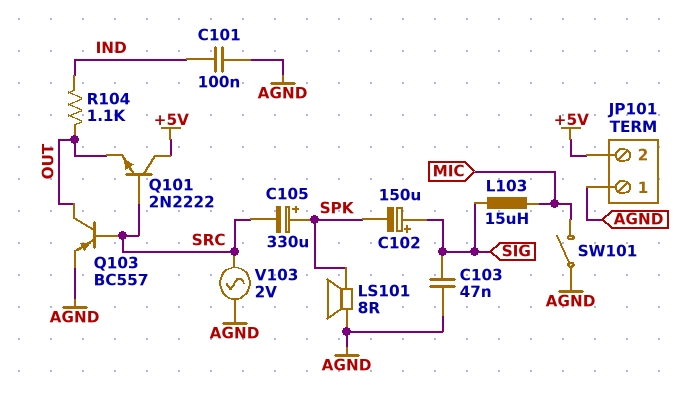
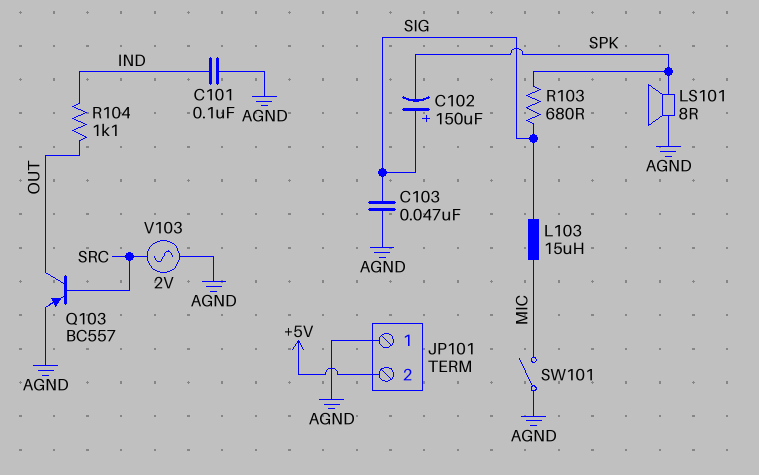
C105: 330uF (plus SPK, minus SRC) -> none
Q101: NPN 2N2222 (B SRC, C +5V, E OUT) -> none
R103: none -> 680 (SIG, SPK)

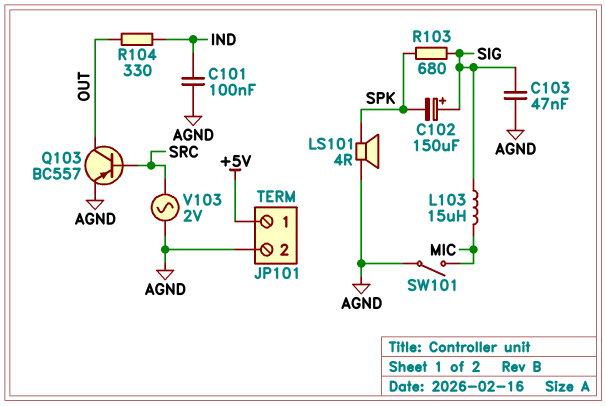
JP101 pin 1: AGND -> +5V
JP101 pin 2: +5V -> AGND
LS101: speaker 8R (AGND, SPK) -> speaker 4R (AGND, SPK)
R104: 1.1k (IND, OUT) -> 330 (IND, OUT)

